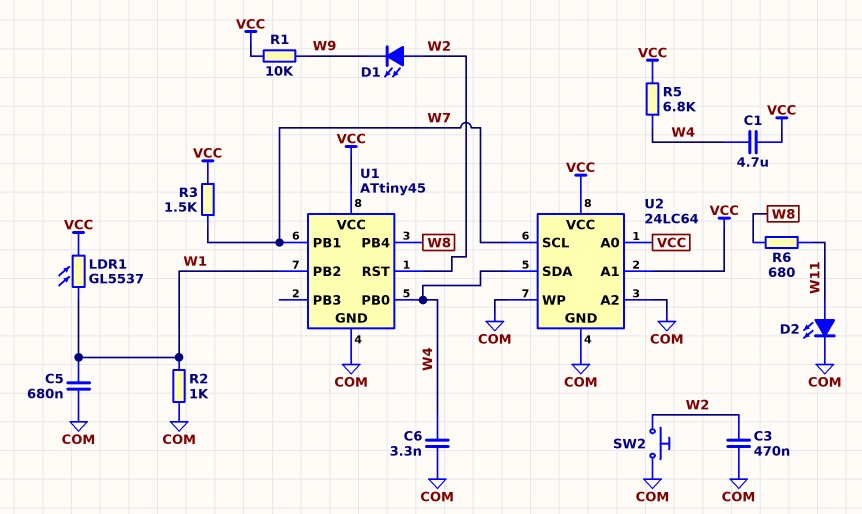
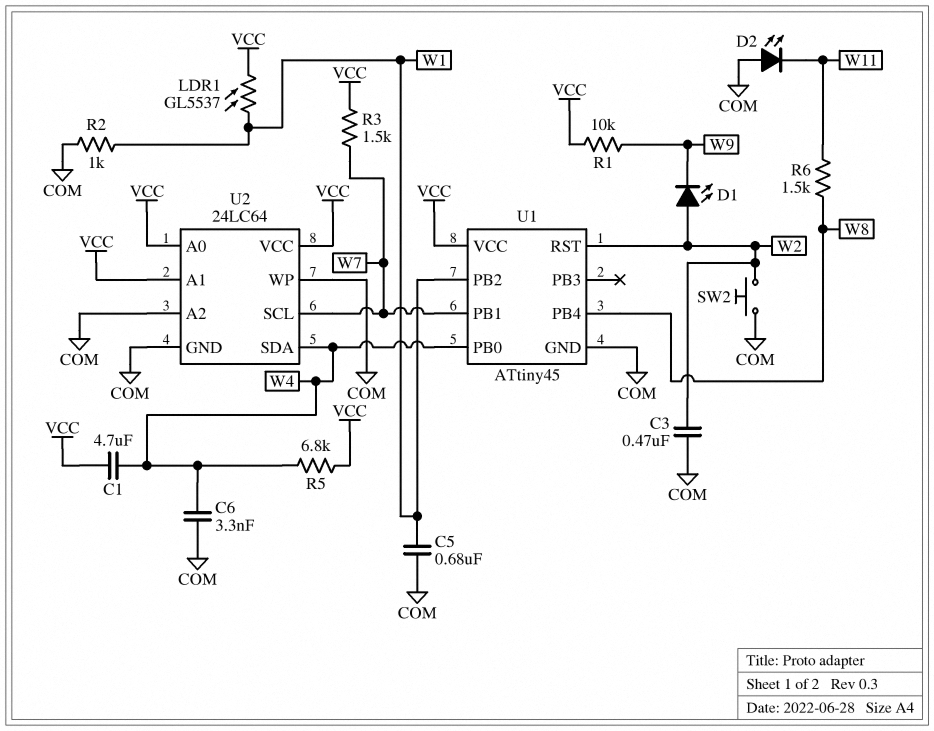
D2: LED (A W11, K COM) -> LED (A COM, K W11)
R6: 680 (W8, W11) -> 1.5k (W8, W11)

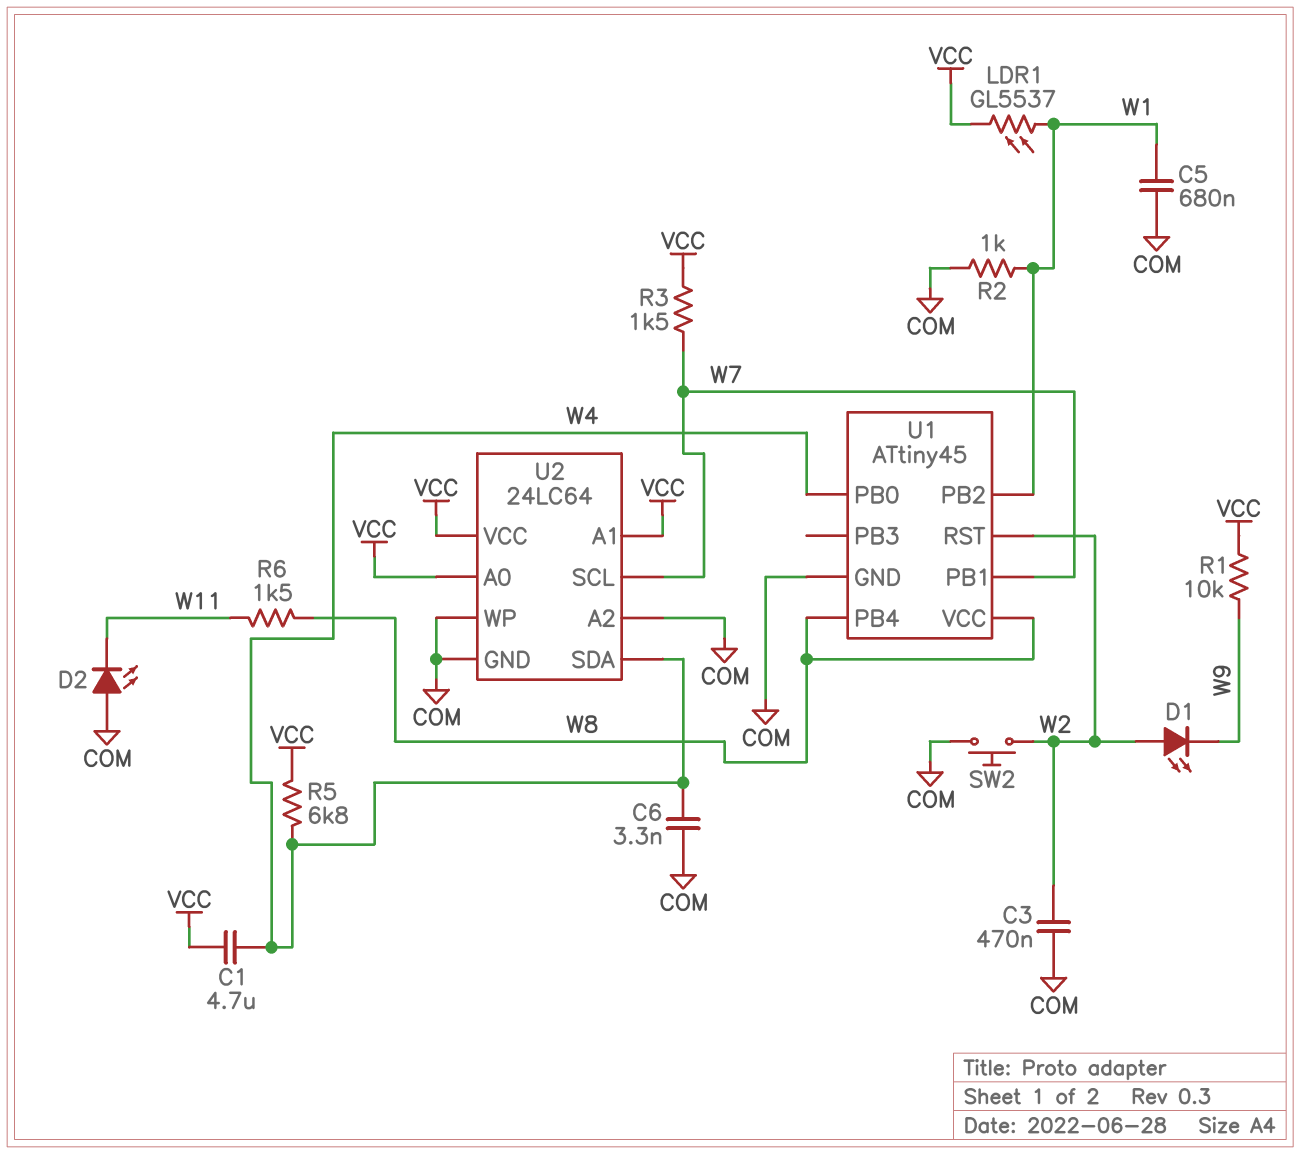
U1 pin VCC: VCC -> W8

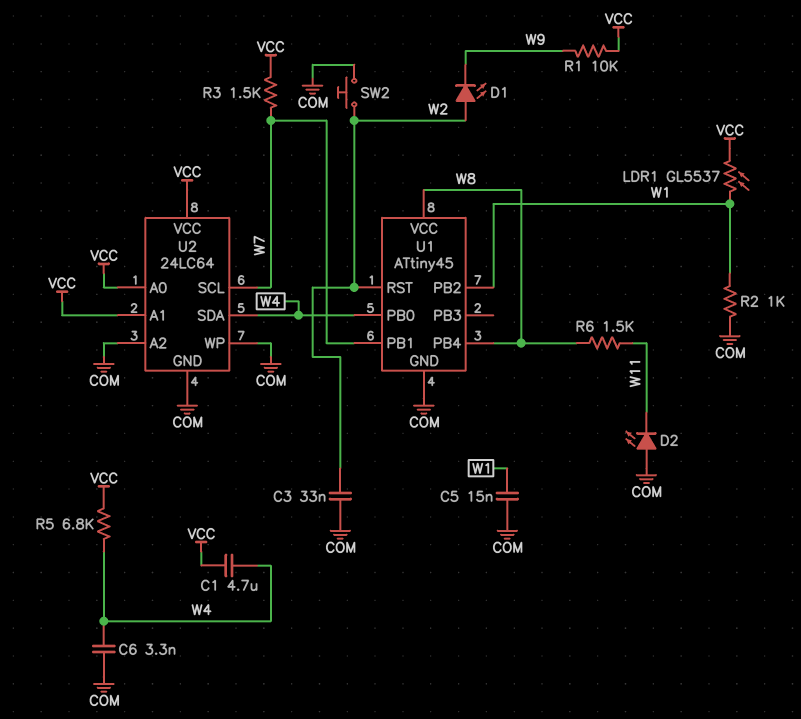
C3: 470nF (COM, W2) -> 33nF (COM, W2)
C5: 680nF (COM, W1) -> 15nF (COM, W1)

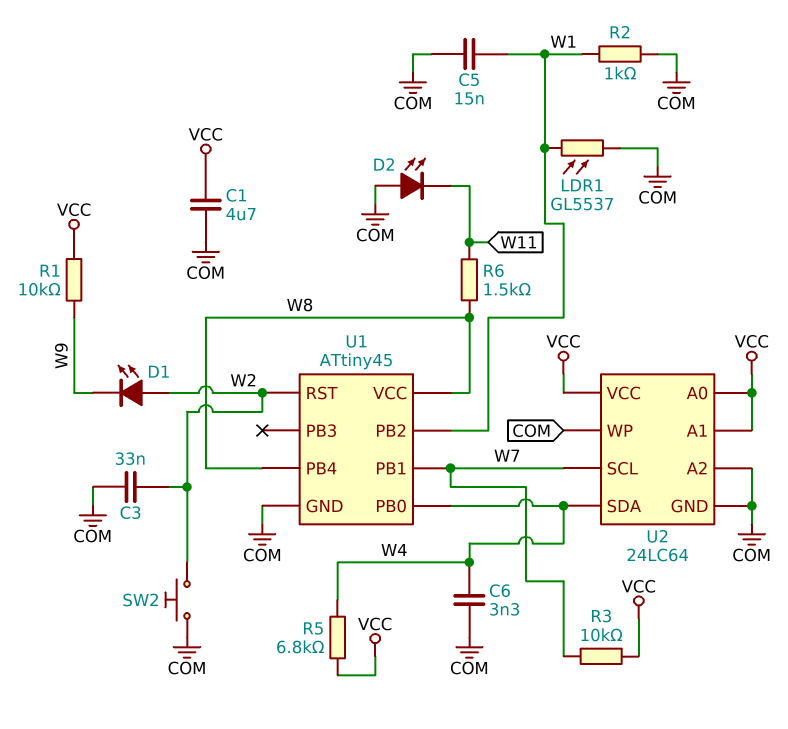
C1: 4.7uF (VCC, W4) -> 4.7uF (COM, VCC)
LDR1: GL5537 (VCC, W1) -> GL5537 (COM, W1)
R3: 1.5k (VCC, W7) -> 10k (VCC, W7)

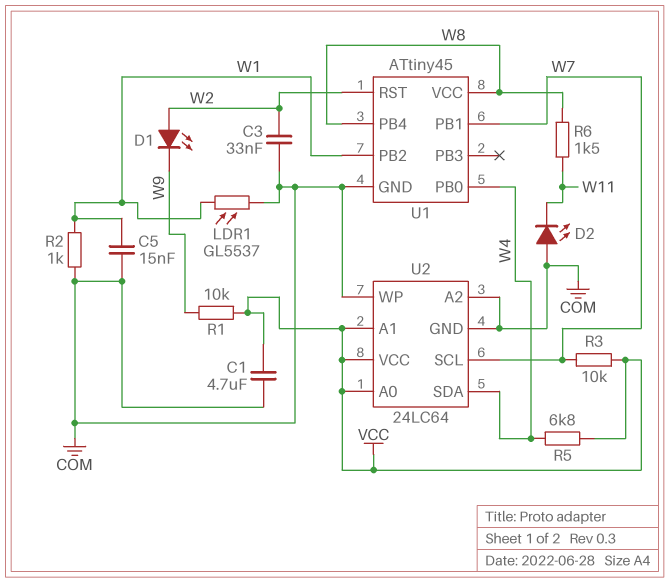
C6: 3.3nF (COM, W4) -> none
SW2: button (COM, W2) -> none

